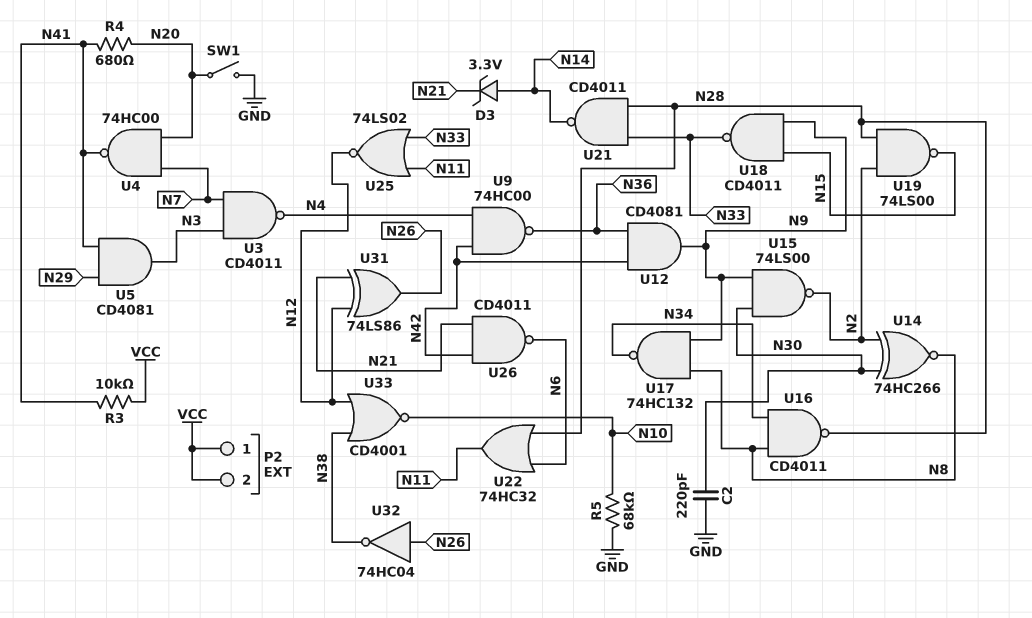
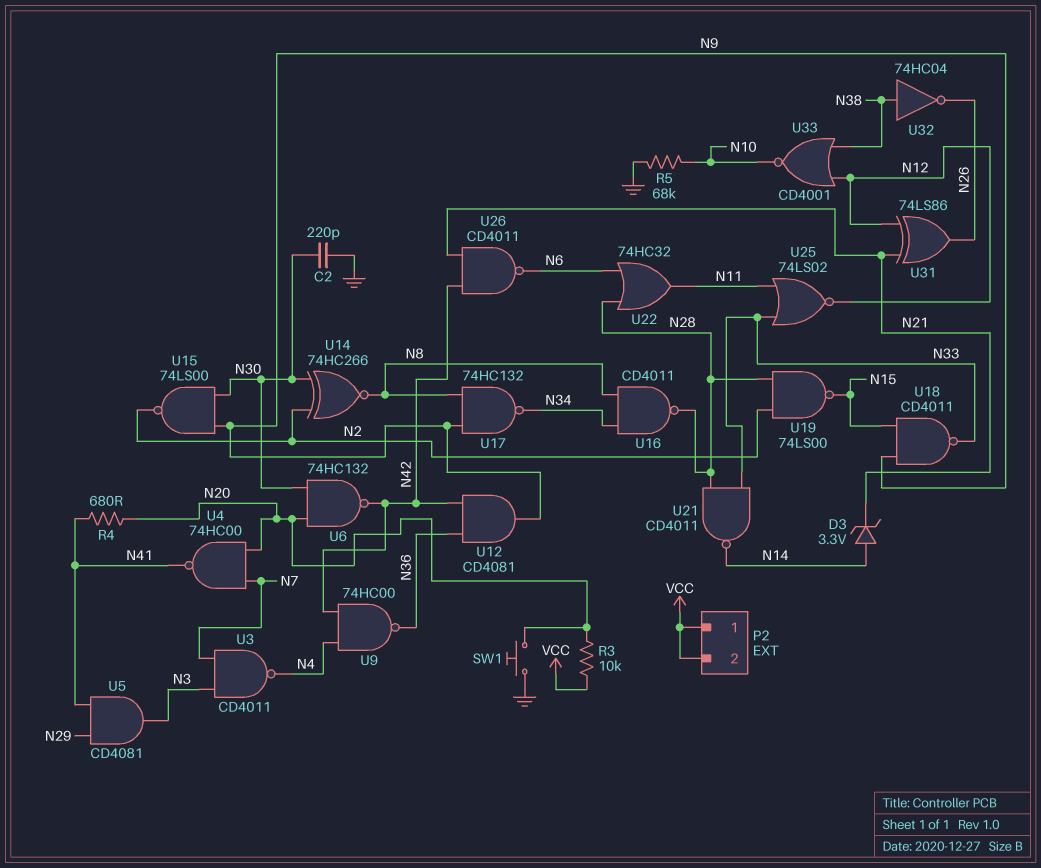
R3: 10k (N41, VCC) -> 10k (N20, VCC)
SW1: switch (GND, N20) -> button (GND, N20)
U6: none -> NAND 74HC132 (in N20, in N30, out N42)
U32: NOT 74HC04 (in N26, out N38) -> NOT 74HC04 (in N38, out N26)

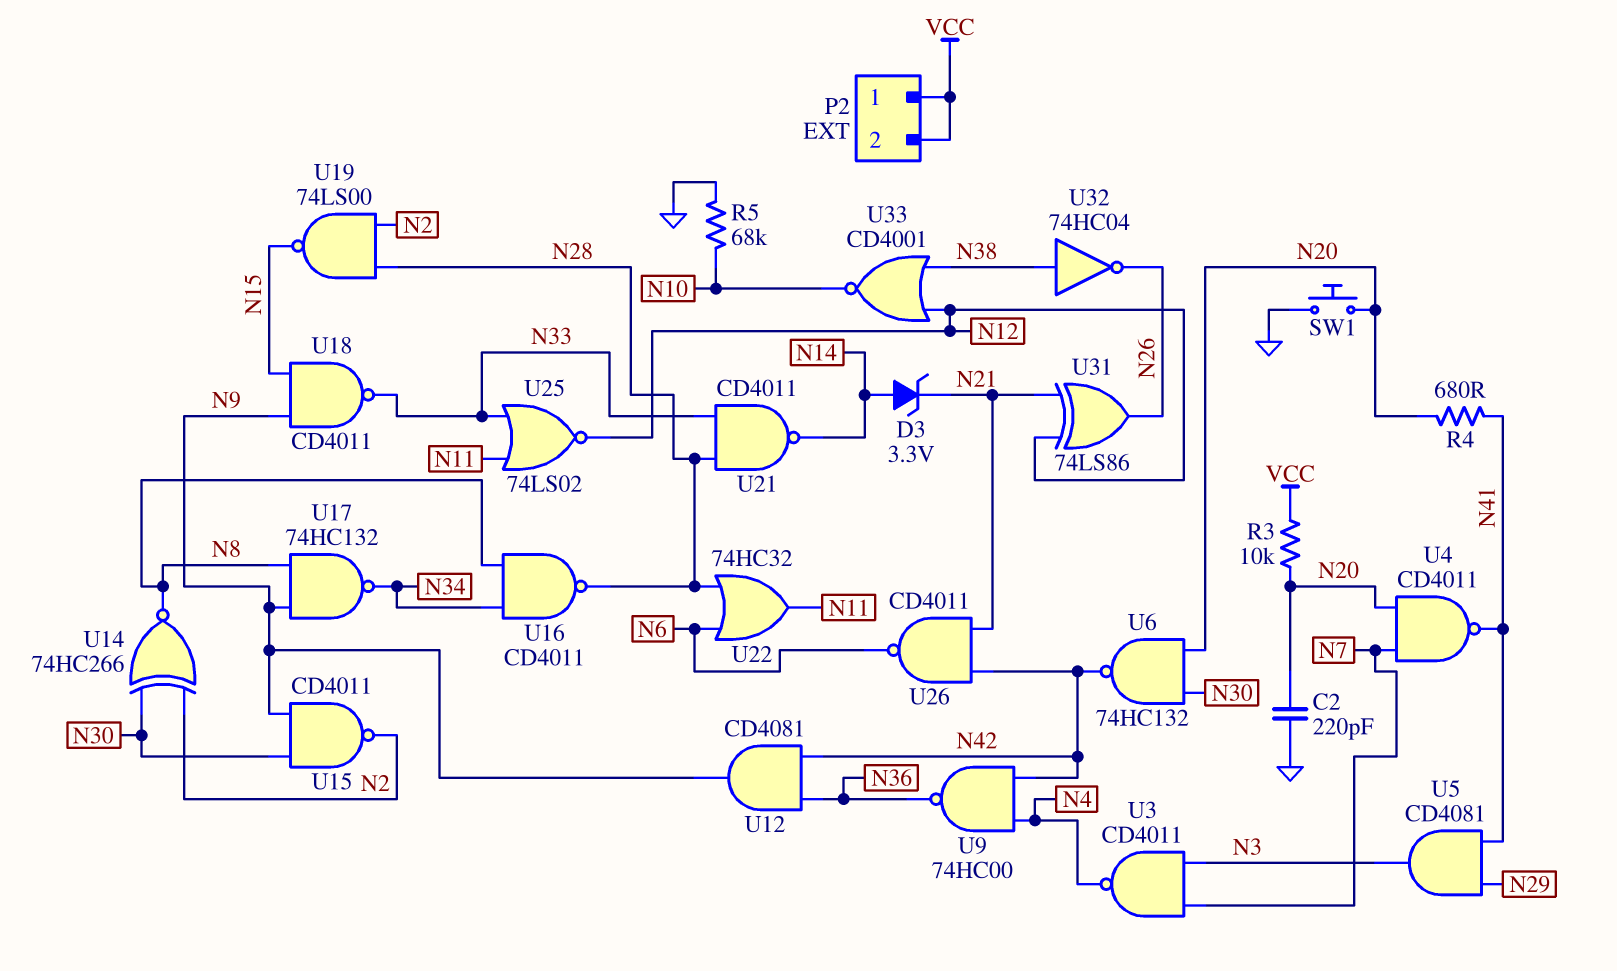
C2: 220pF (GND, N30) -> 220pF (GND, N20)
U4: NAND 74HC00 (in N7, in N20, out N41) -> NAND CD4011 (in N7, in N20, out N41)
U15: NAND 74LS00 (in N9, in N30, out N2) -> NAND CD4011 (in N9, in N30, out N2)

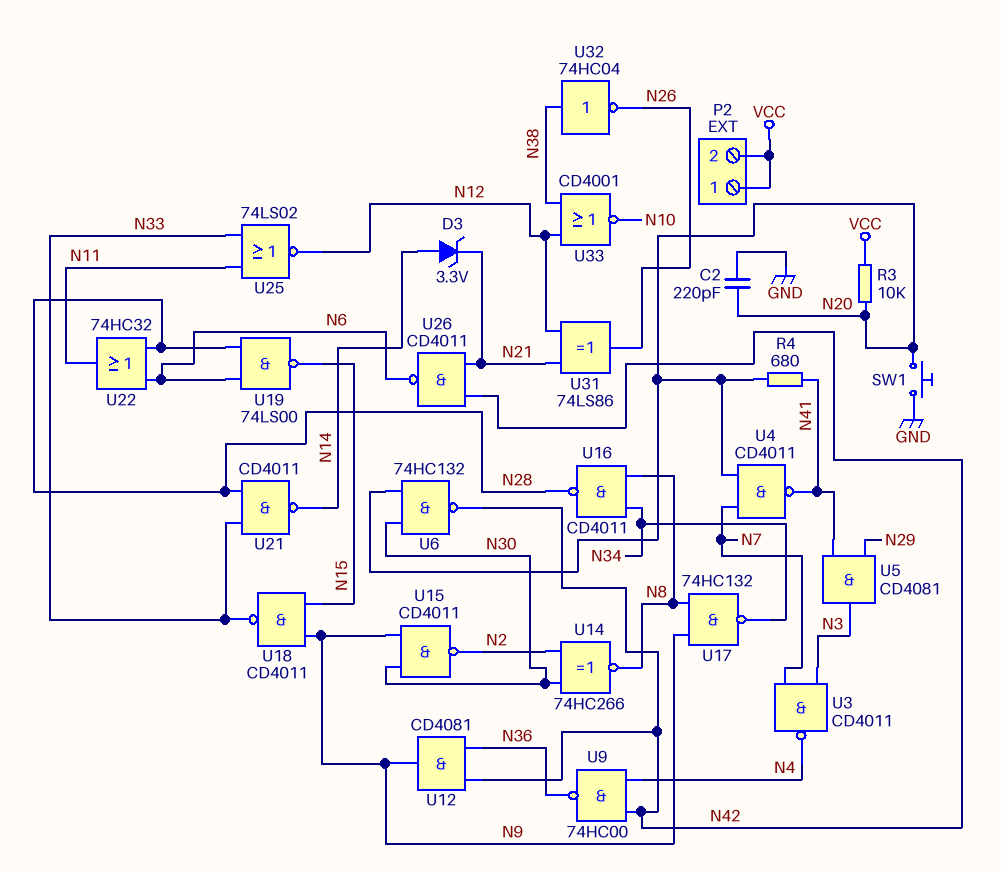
R5: 68k (GND, N10) -> none
U19: NAND 74LS00 (in N2, in N28, out N15) -> NAND 74LS00 (in N6, in N28, out N15)

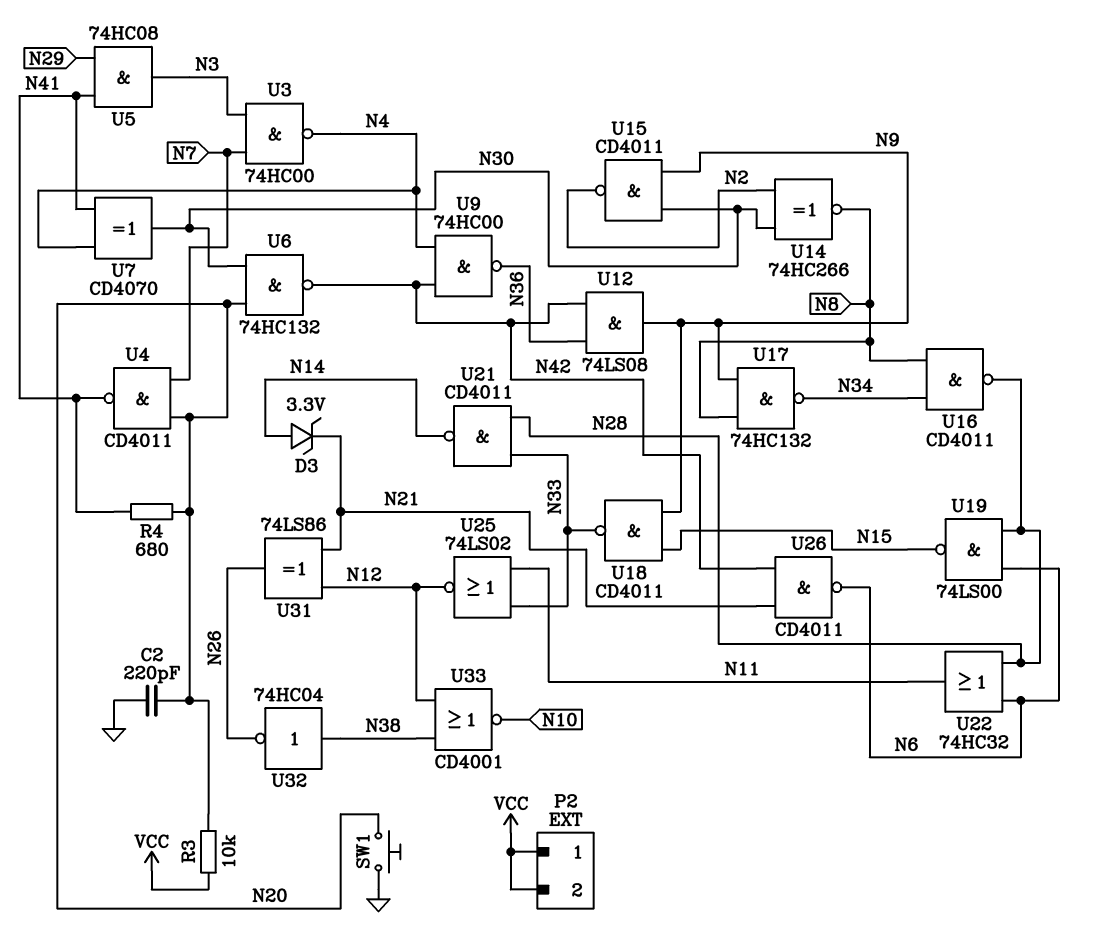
U3: NAND CD4011 (in N3, in N7, out N4) -> NAND 74HC00 (in N3, in N7, out N4)
U5: AND CD4081 (in N29, in N41, out N3) -> AND 74HC08 (in N29, in N41, out N3)
U7: none -> XOR CD4070 (in N4, in N41, out N30)
U12: AND CD4081 (in N36, in N42, out N9) -> AND 74LS08 (in N36, in N42, out N9)

